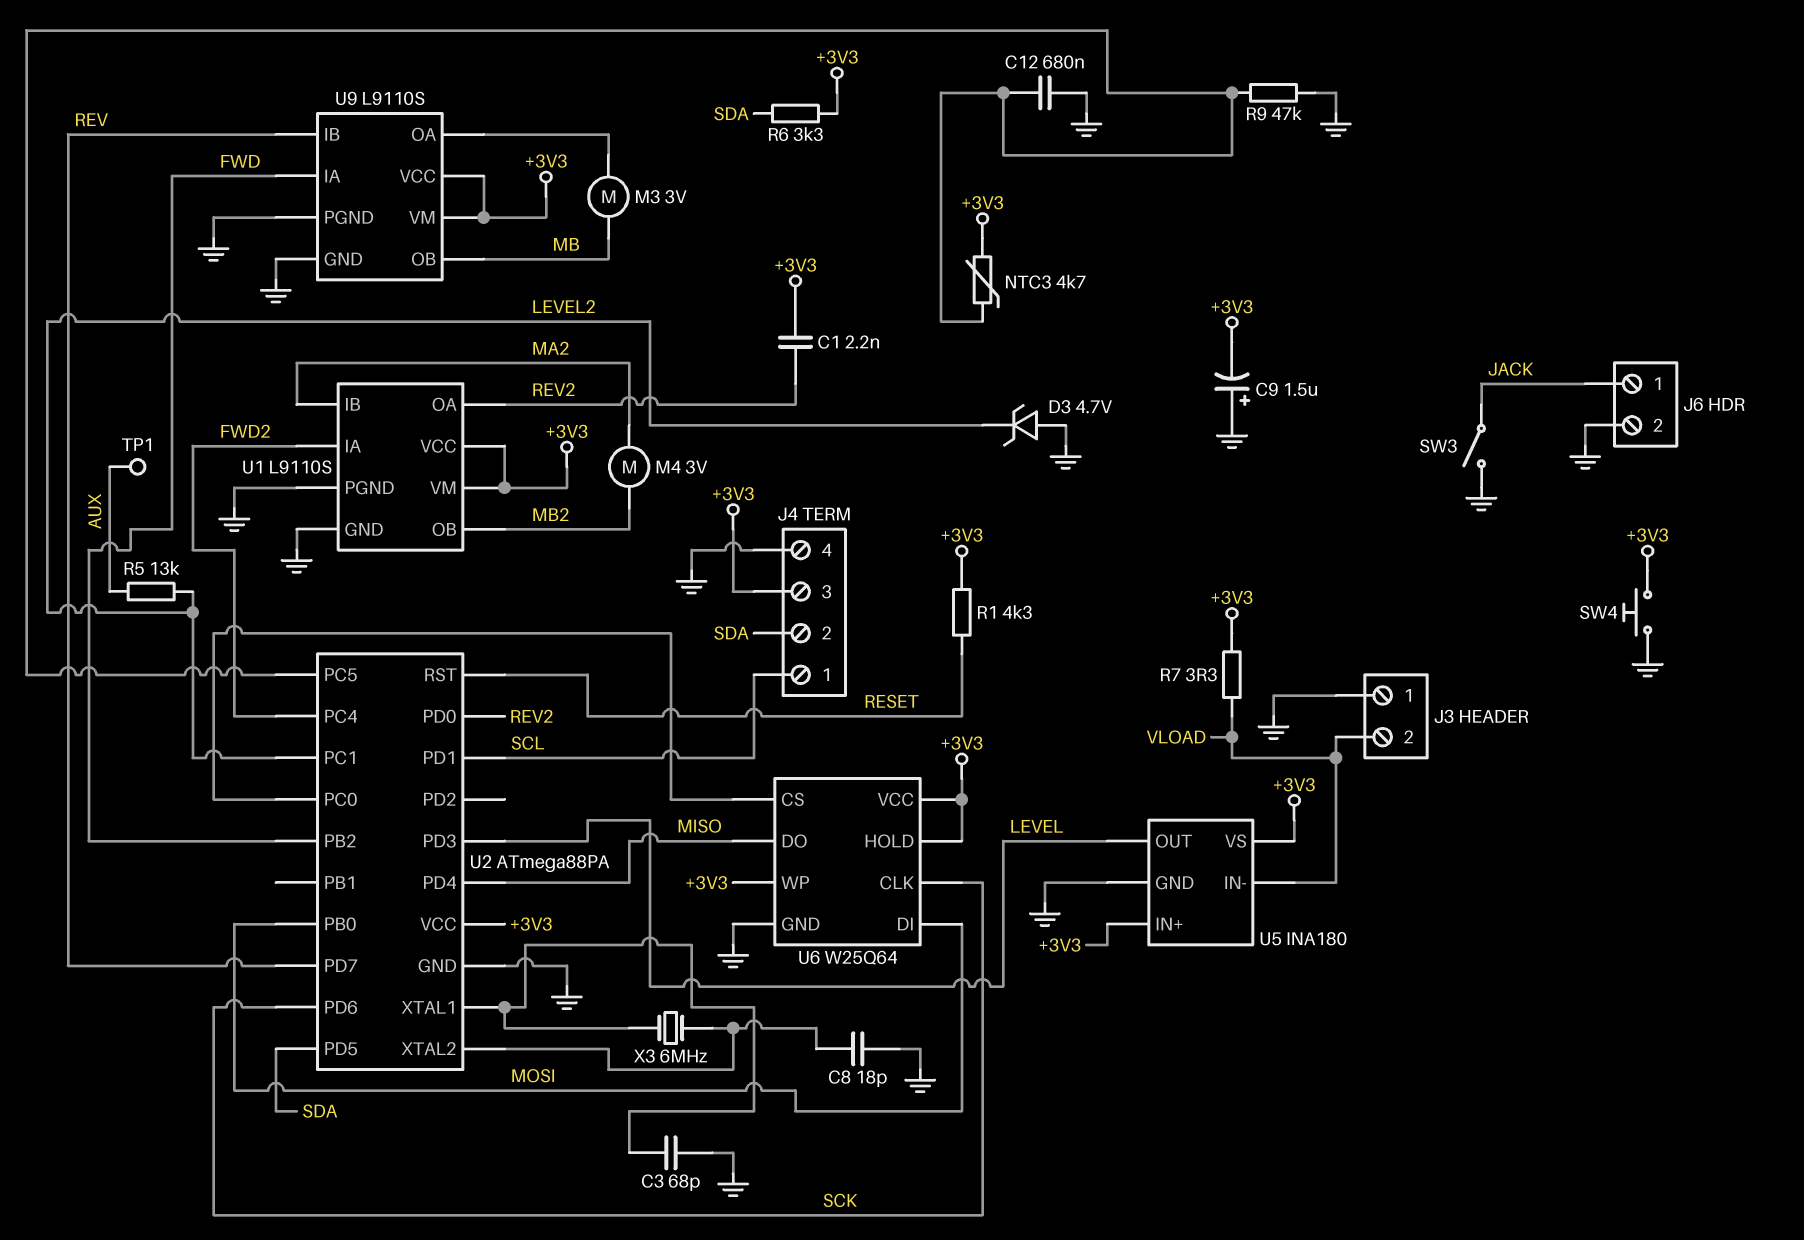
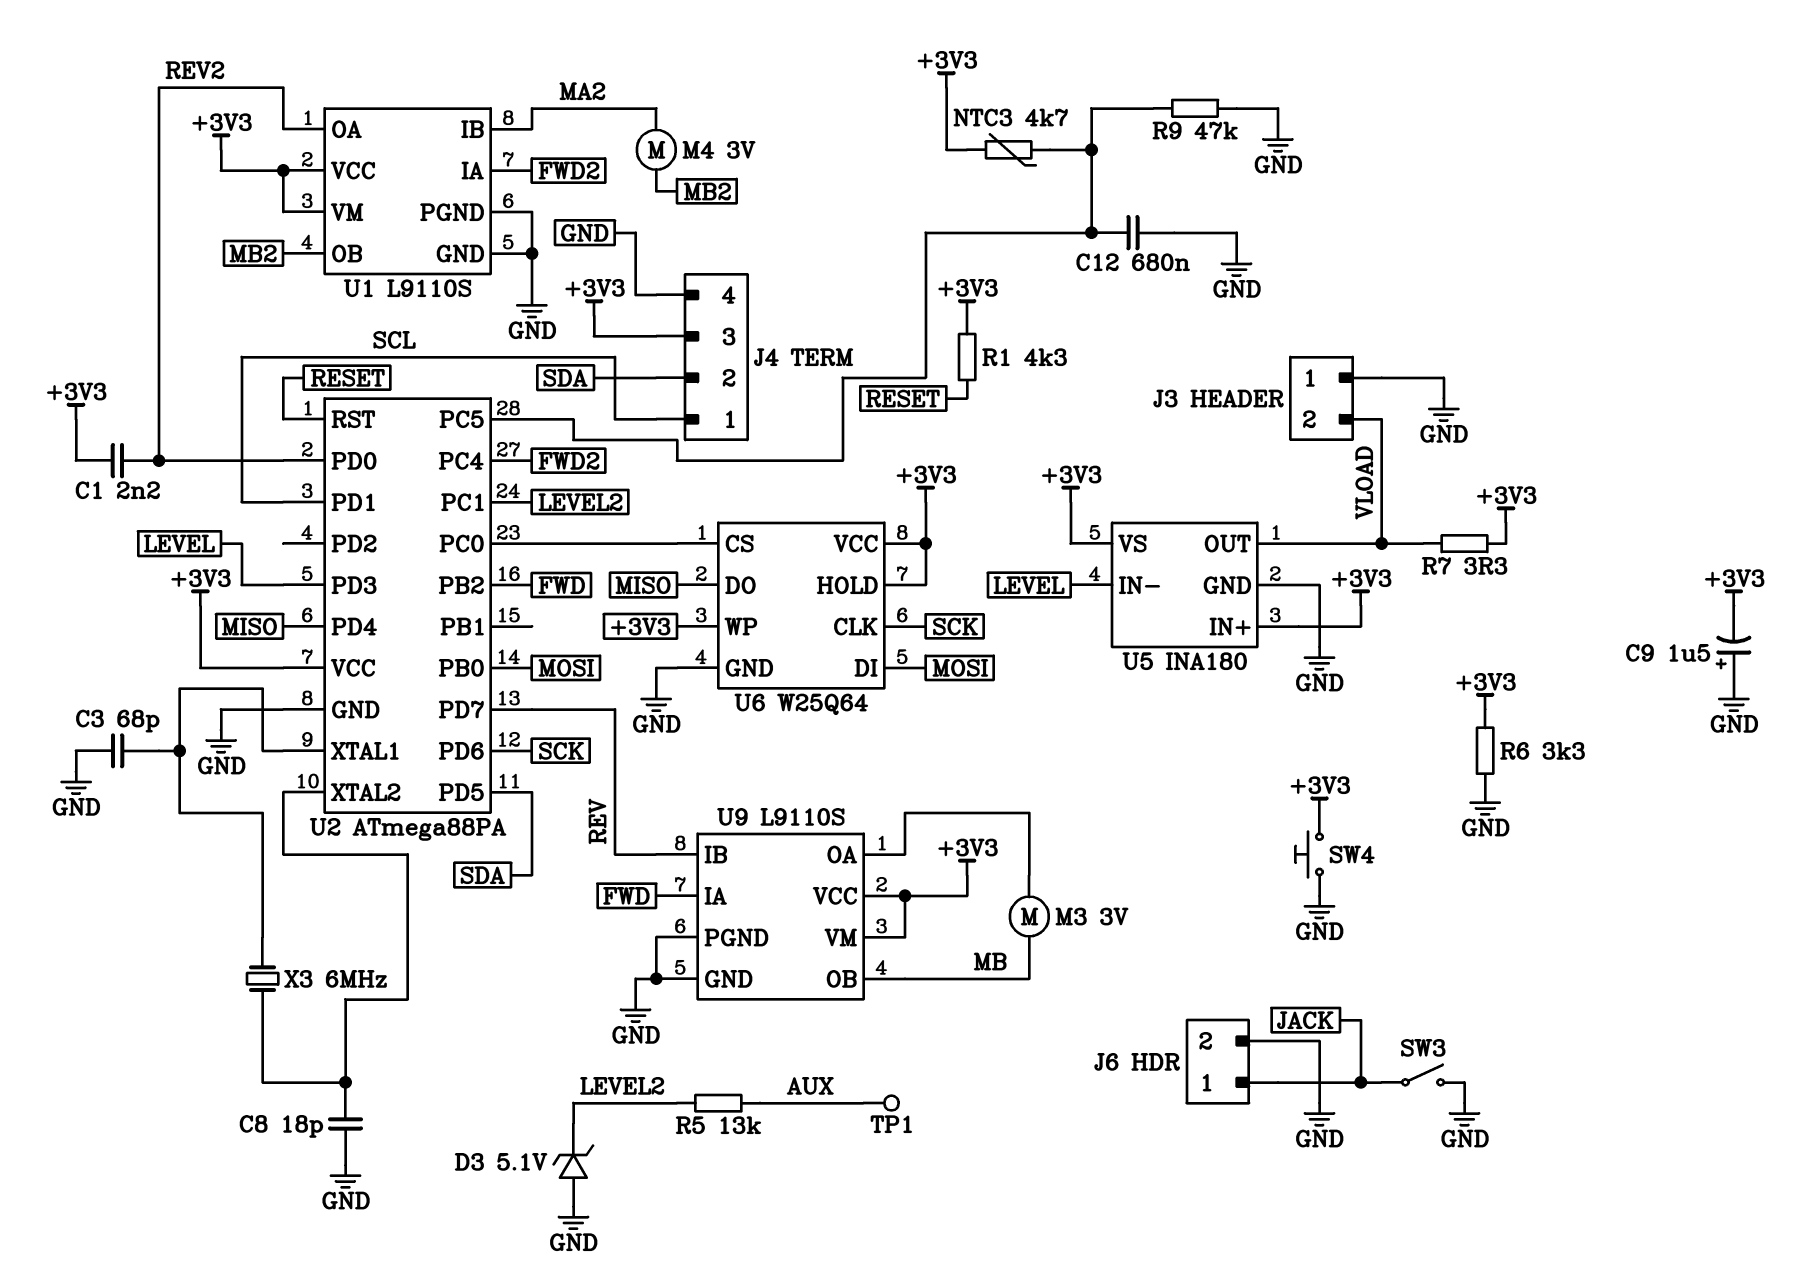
D3: zener 4.7V (A GND, K LEVEL2) -> zener 5.1V (A GND, K LEVEL2)
R6: 3.3k (+3V3, SDA) -> 3.3k (+3V3, GND)
U5 pin IN-: VLOAD -> LEVEL
U5 pin OUT: LEVEL -> VLOAD

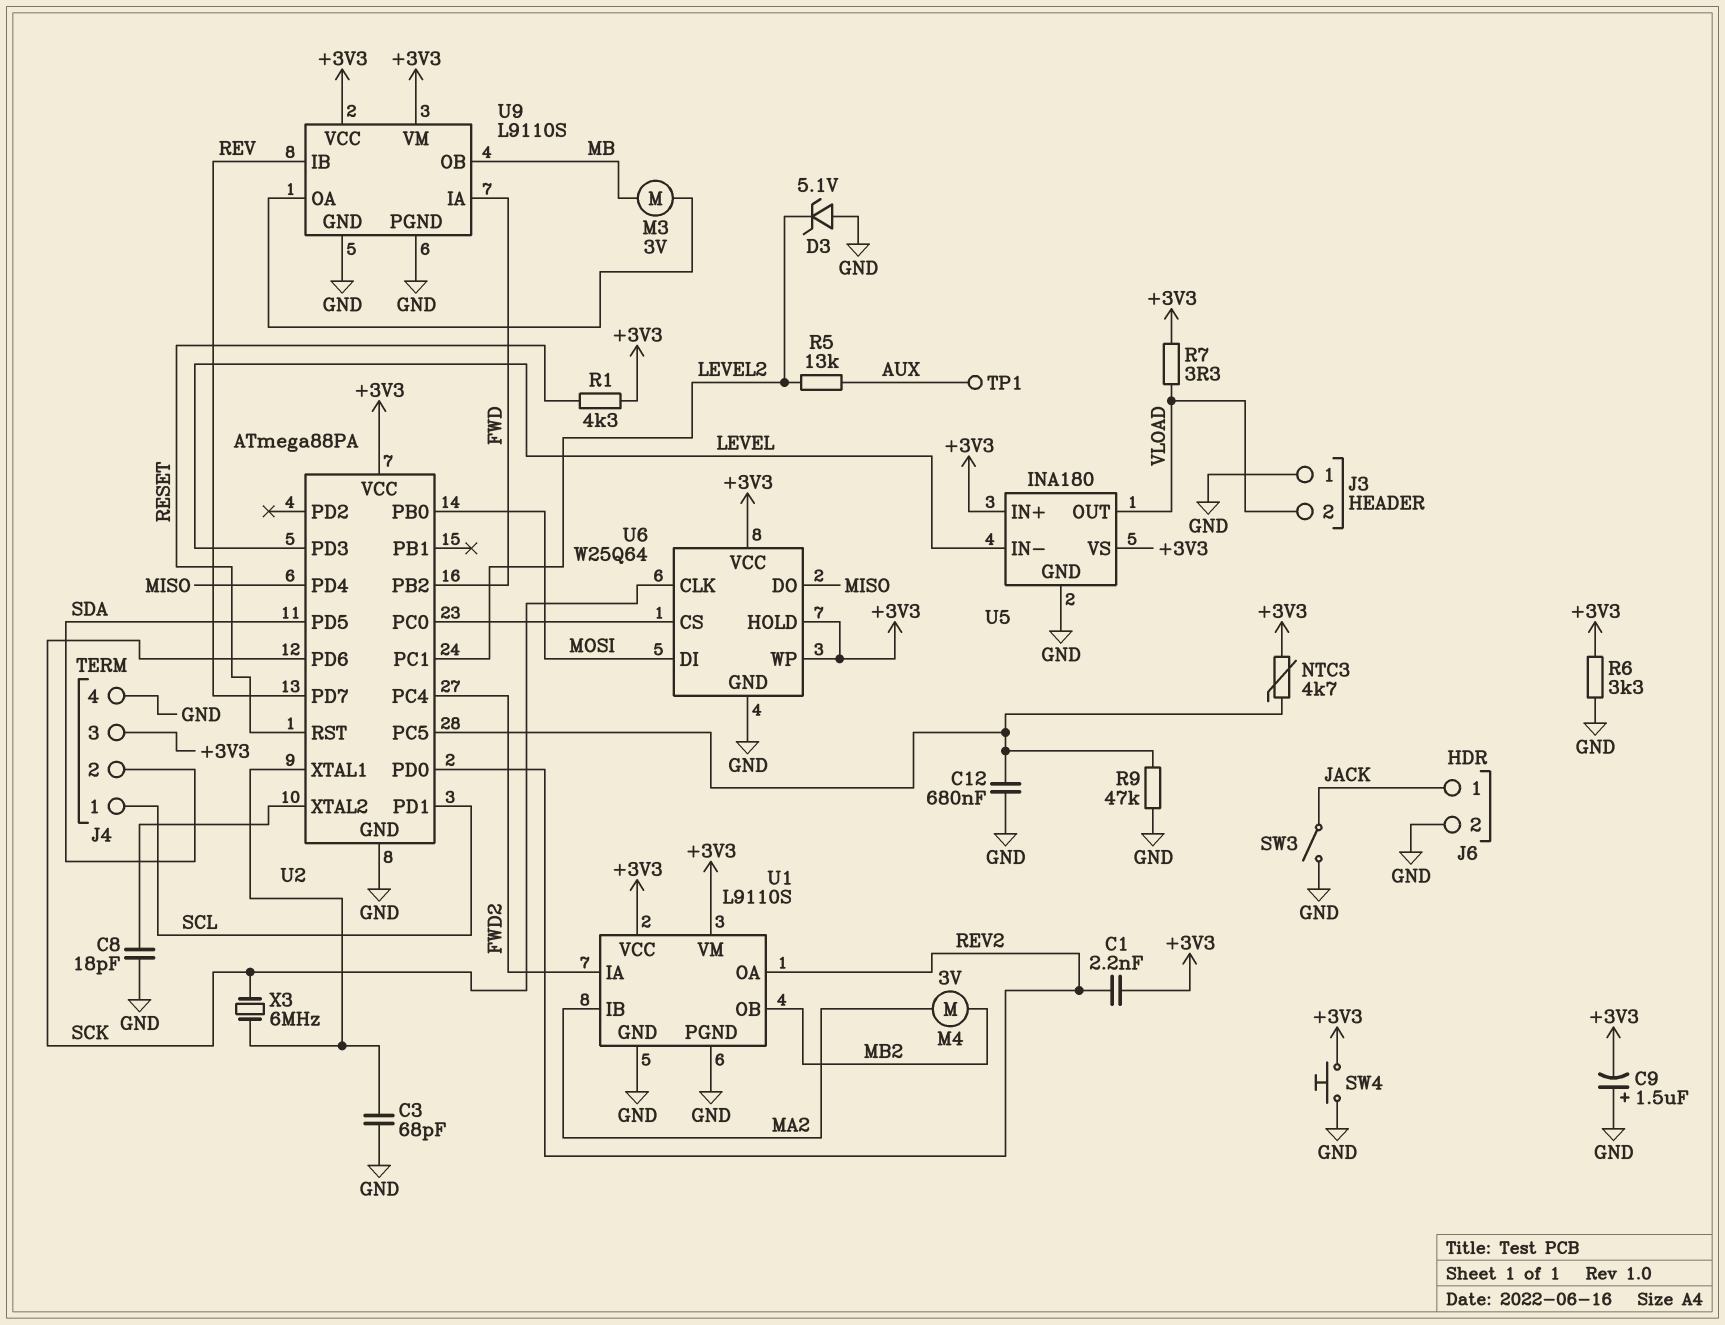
X3: 6MHz (U2/XTAL1, U2/XTAL2) -> 6MHz (SCK, U2/XTAL1)

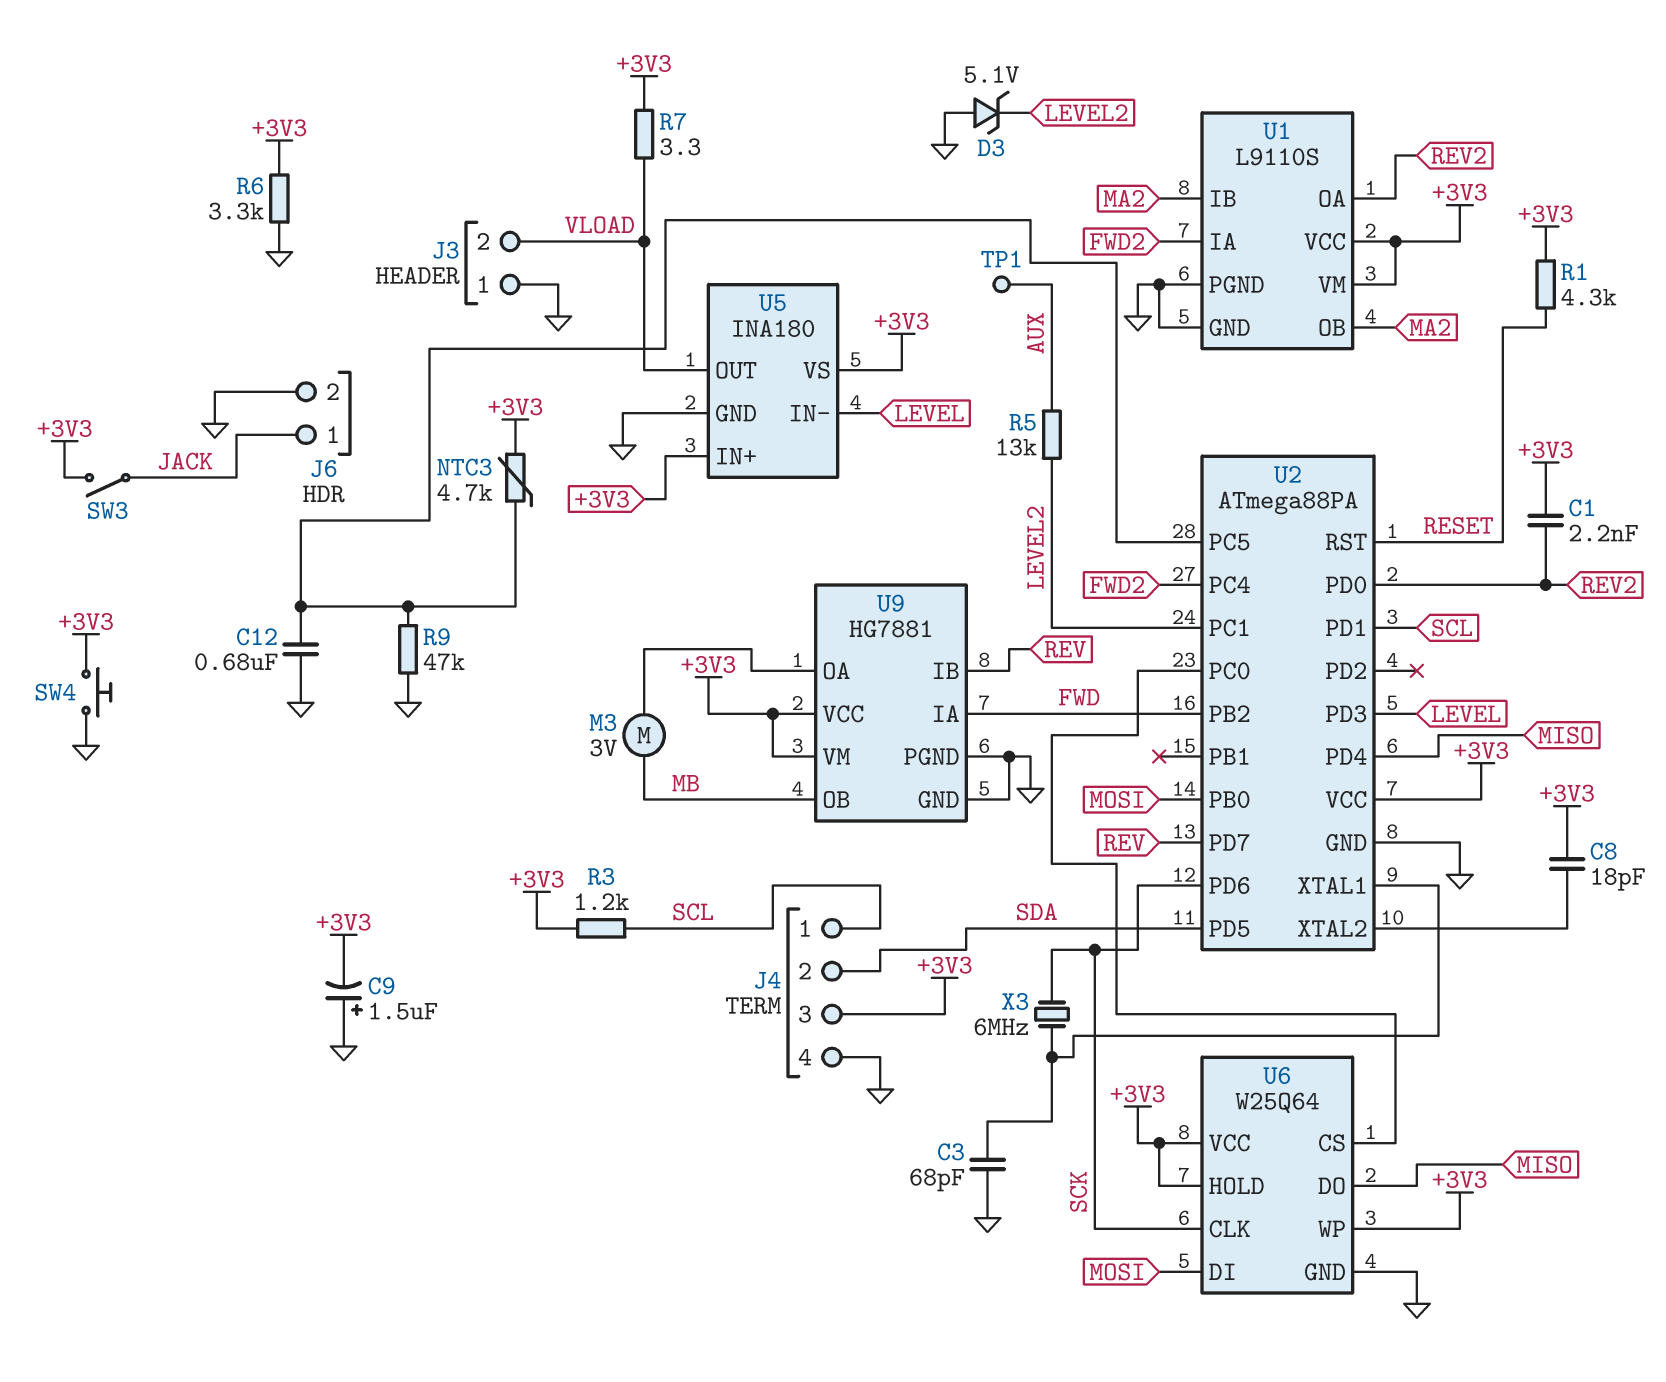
C8: 18pF (GND, U2/XTAL2) -> 18pF (+3V3, U2/XTAL2)
M4: motor 3V (MA2, MB2) -> none
R3: none -> 1.2k (+3V3, SCL)
SW3: switch (GND, JACK) -> switch (+3V3, JACK)
U1 pin OB: MB2 -> MA2
U9: L9110S -> HG7881

